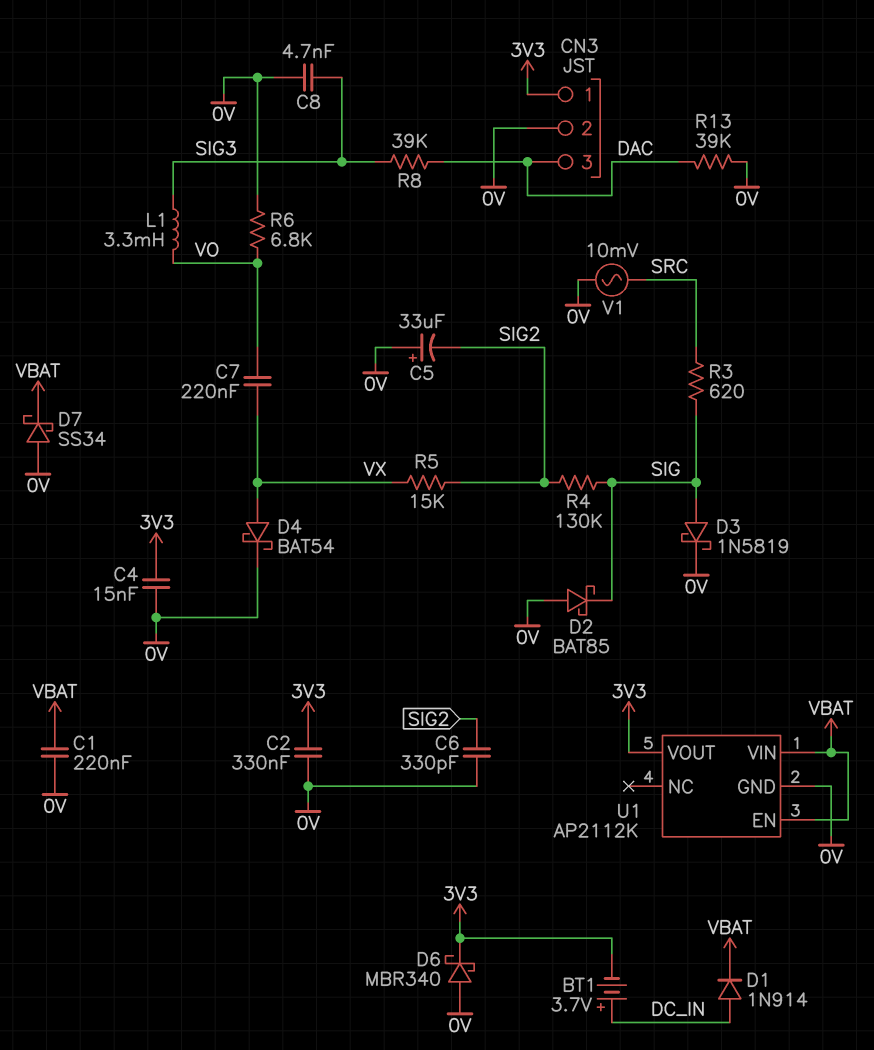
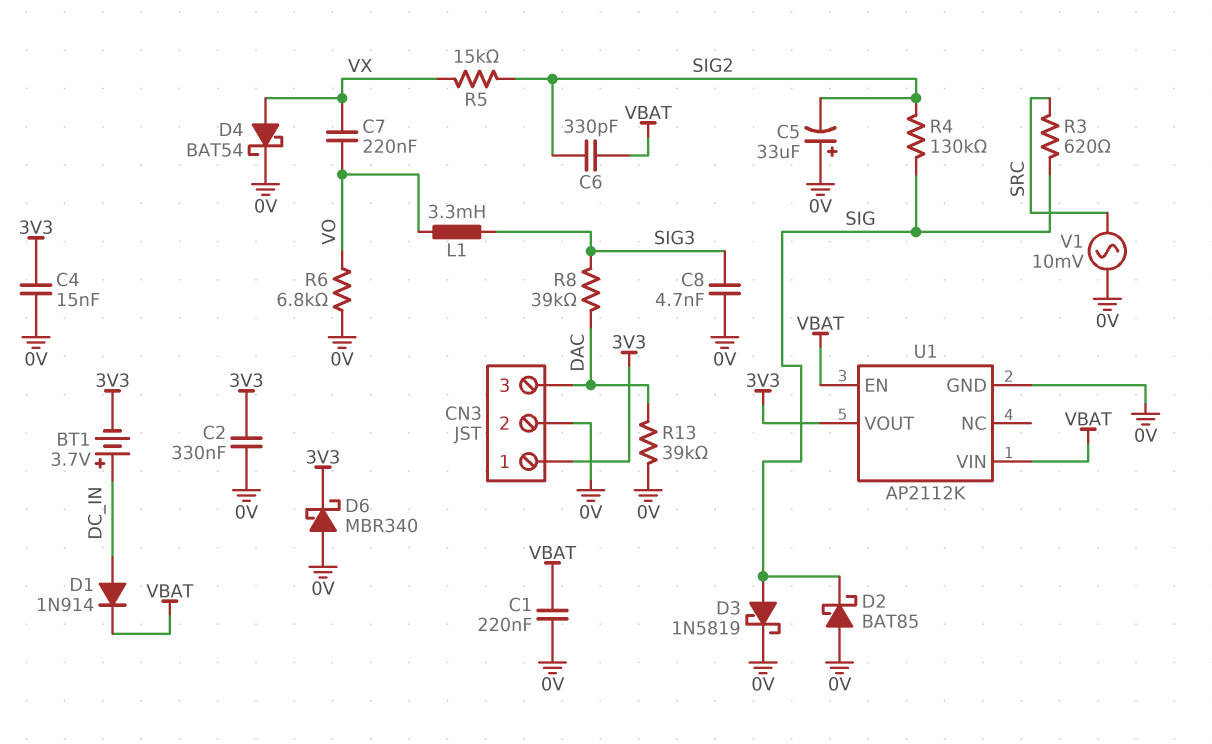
C6: 330pF (0V, SIG2) -> 330pF (SIG2, VBAT)
D7: schottky SS34 (A 0V, K VBAT) -> none

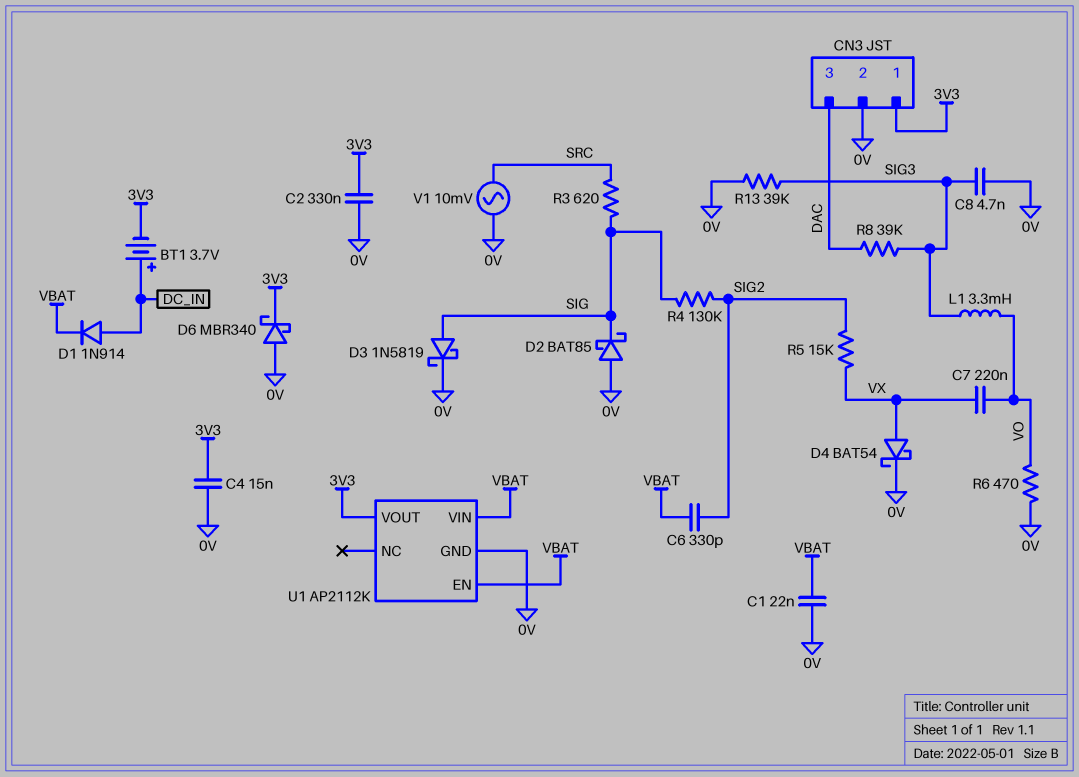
C1: 220nF (0V, VBAT) -> 22nF (0V, VBAT)
C5: 33uF (plus 0V, minus SIG2) -> none
R6: 6.8k (0V, VO) -> 470 (0V, VO)
R13: 39k (0V, DAC) -> 39k (0V, SIG3)

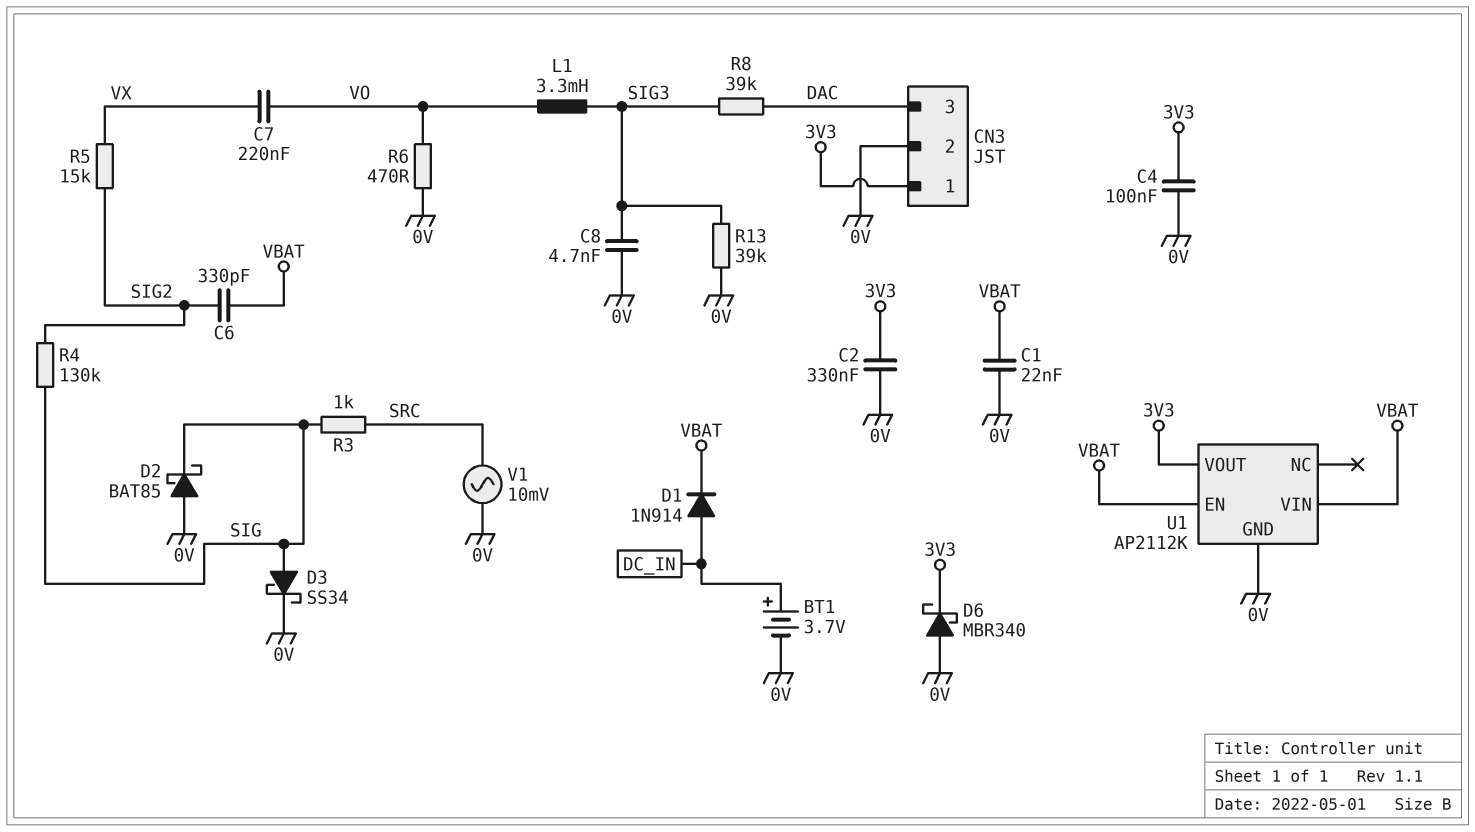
BT1: 3.7V (plus DC_IN, minus 3V3) -> 3.7V (plus DC_IN, minus 0V)
C4: 15nF (0V, 3V3) -> 100nF (0V, 3V3)
D3: schottky 1N5819 (A SIG, K 0V) -> schottky SS34 (A SIG, K 0V)
D4: schottky BAT54 (A VX, K 0V) -> none
R3: 620 (SIG, SRC) -> 1k (SIG, SRC)

